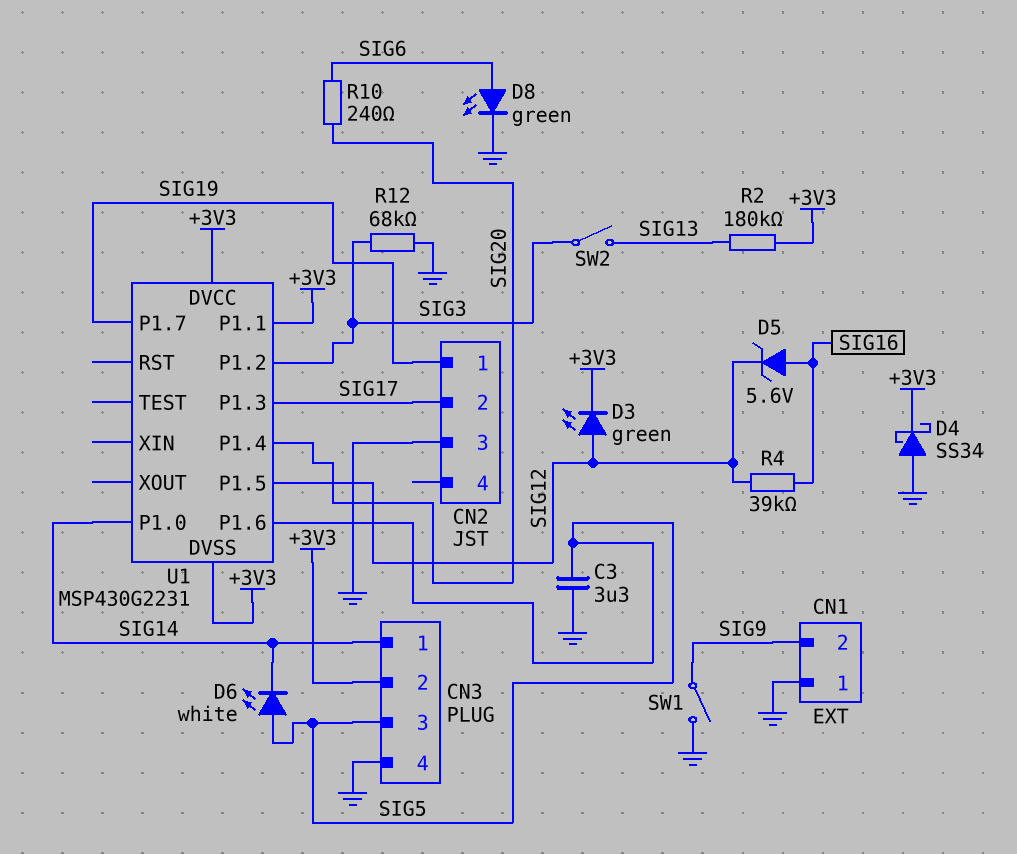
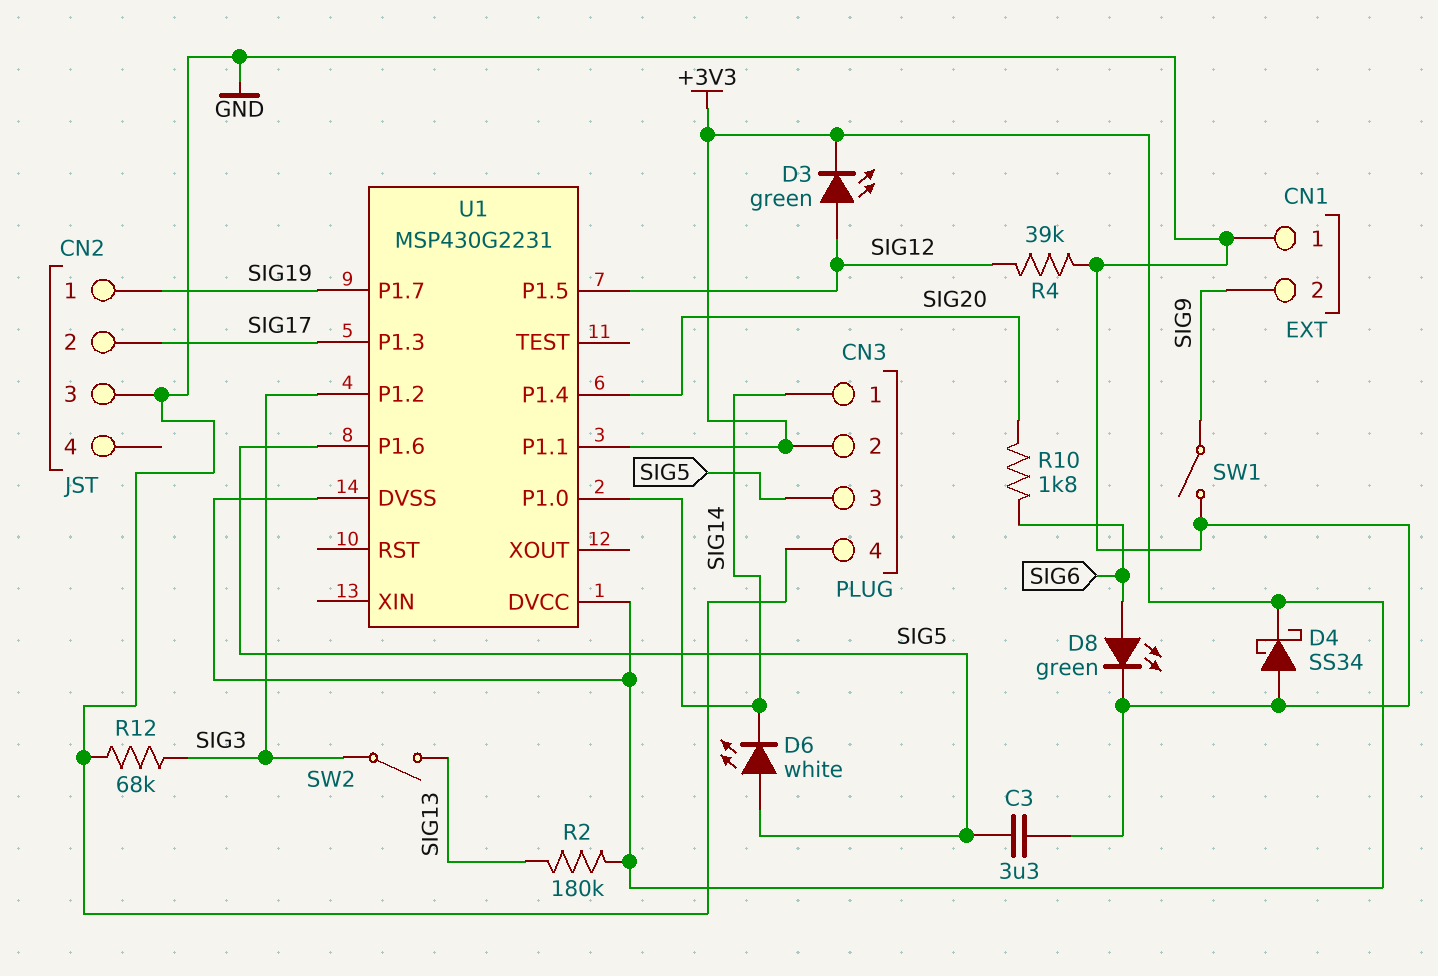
D5: zener 5.6V (A SIG16, K SIG12) -> none
R4: 39k (SIG12, SIG16) -> 39k (GND, SIG12)
R10: 240 (SIG6, SIG20) -> 1.8k (SIG6, SIG20)

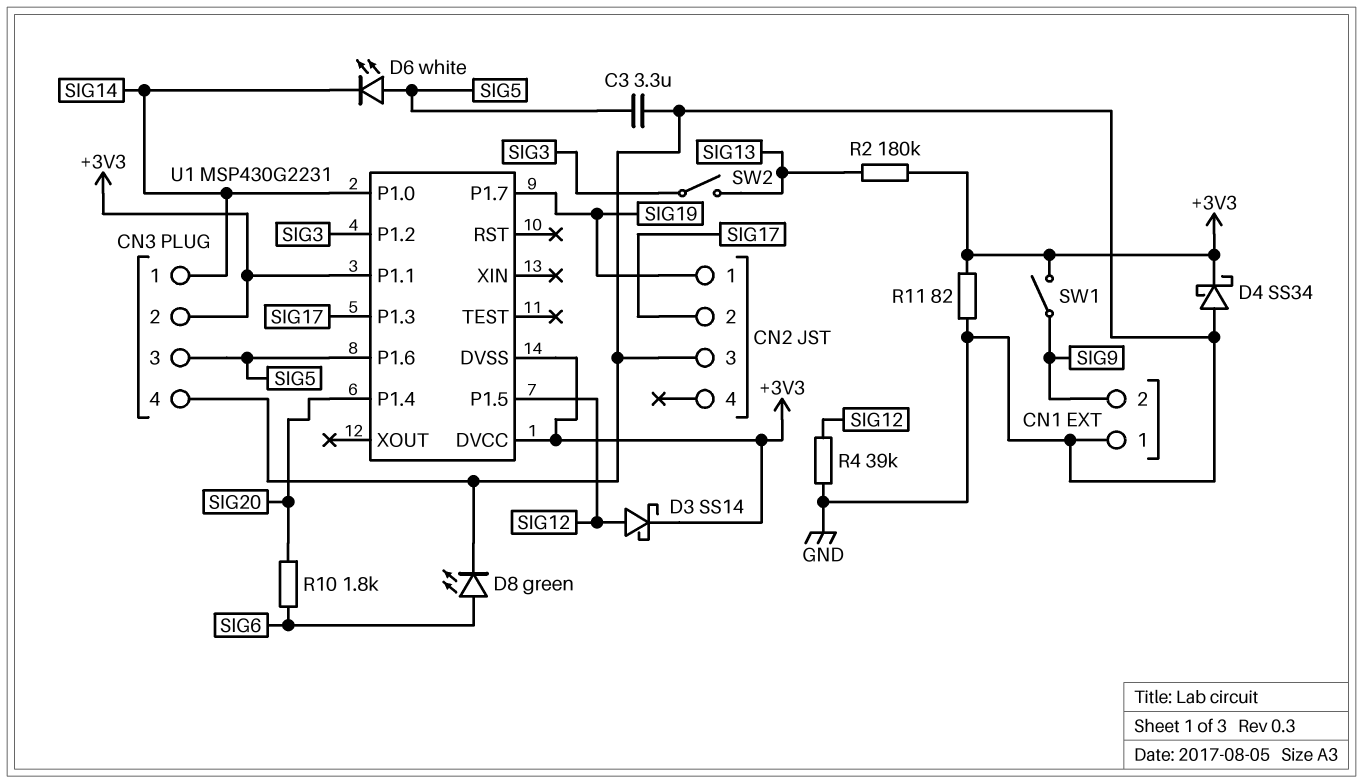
D3: LED green (A SIG12, K +3V3) -> schottky SS14 (A SIG12, K +3V3)
R11: none -> 82 (+3V3, GND)
R12: 68k (GND, SIG3) -> none
SW1: switch (GND, SIG9) -> switch (+3V3, SIG9)

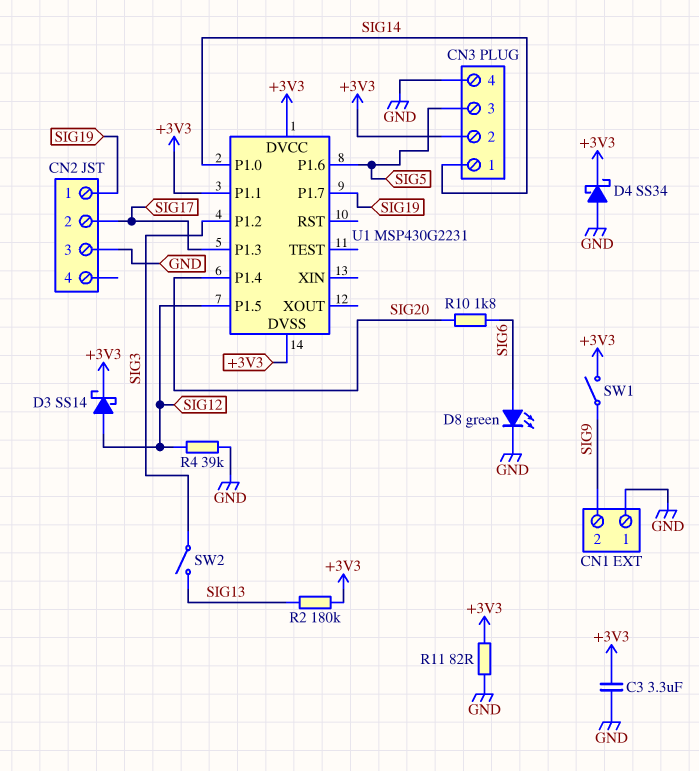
C3: 3.3uF (GND, SIG5) -> 3.3uF (+3V3, GND)
D6: LED white (A SIG5, K SIG14) -> none

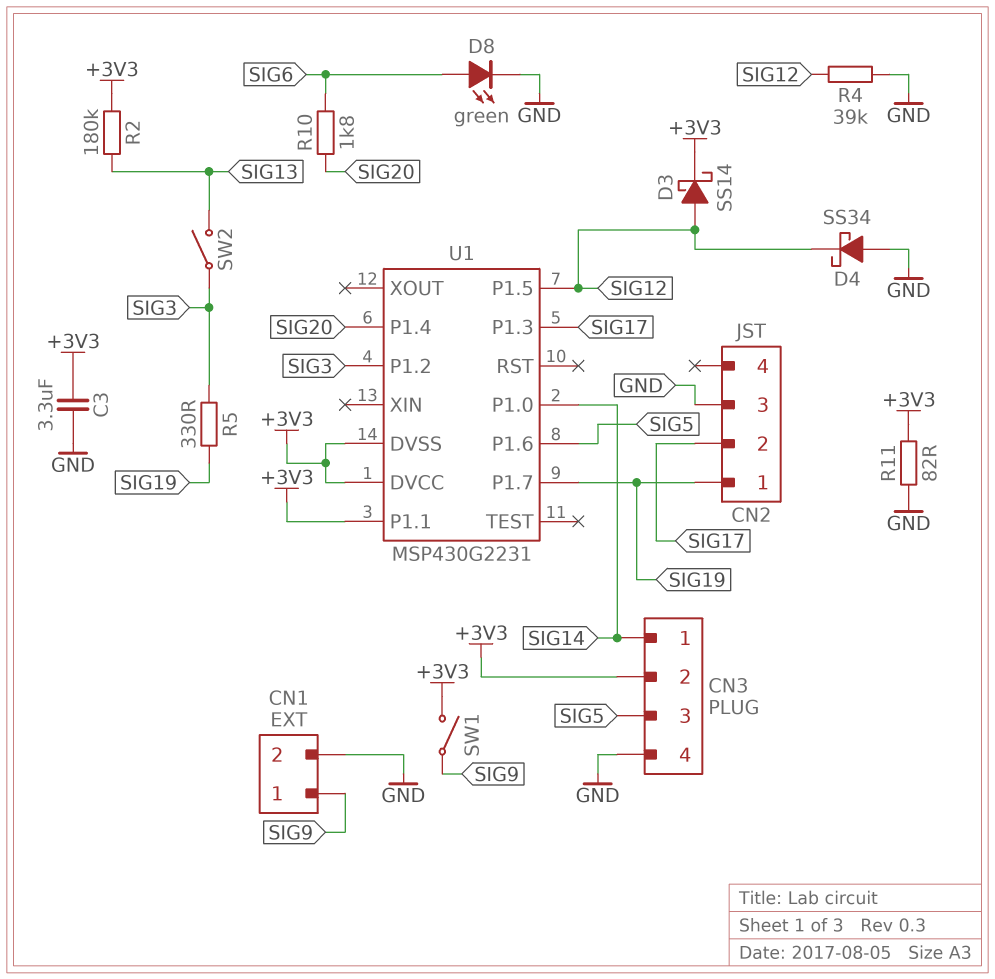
CN1 pin 1: GND -> SIG9
CN1 pin 2: SIG9 -> GND
D4: schottky SS34 (A GND, K +3V3) -> schottky SS34 (A GND, K SIG12)
R5: none -> 330 (SIG3, SIG19)

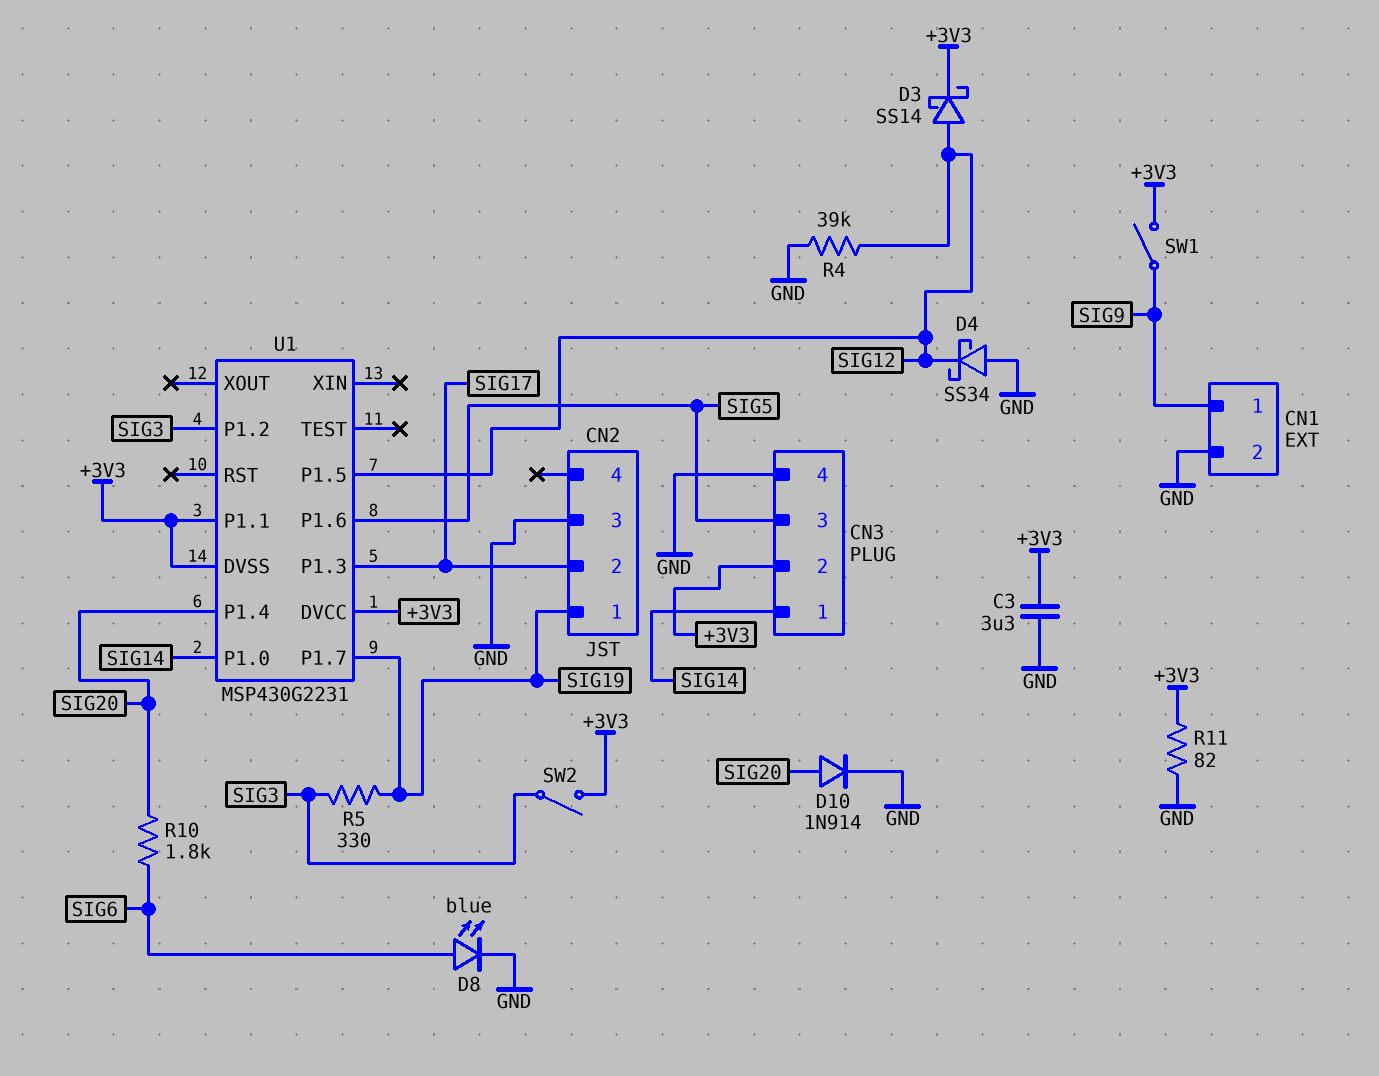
D8: LED green (A SIG6, K GND) -> LED blue (A SIG6, K GND)
D10: none -> diode 1N914 (A SIG20, K GND)
R2: 180k (+3V3, SIG13) -> none
SW2: switch (SIG3, SIG13) -> switch (+3V3, SIG3)

